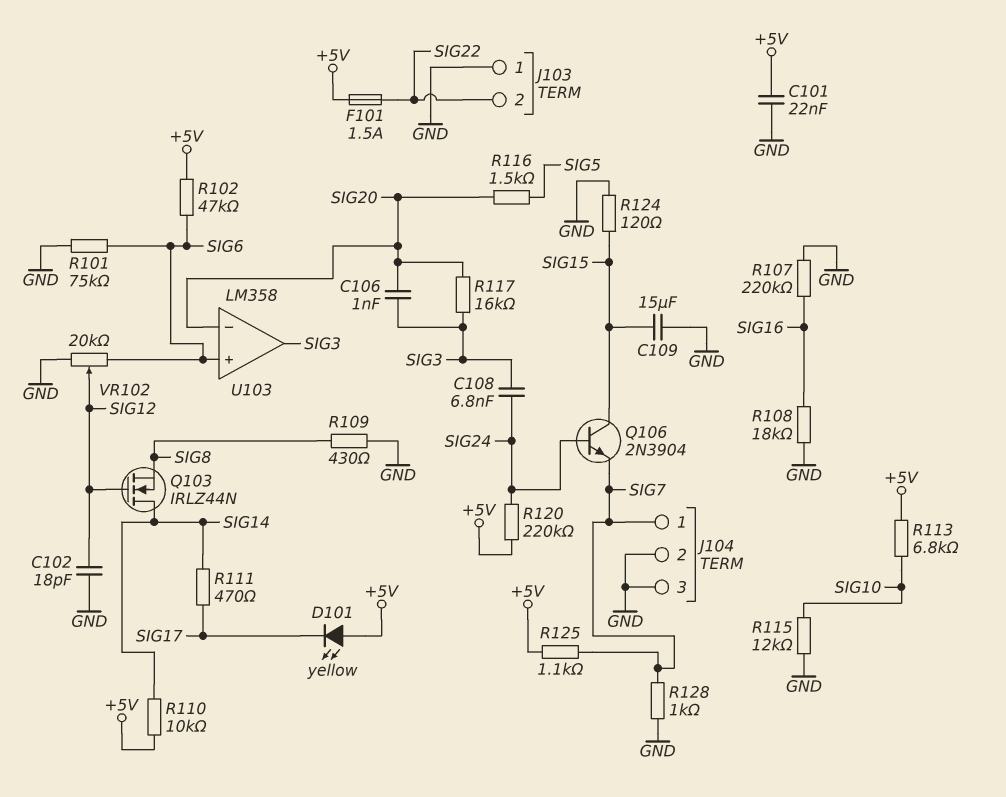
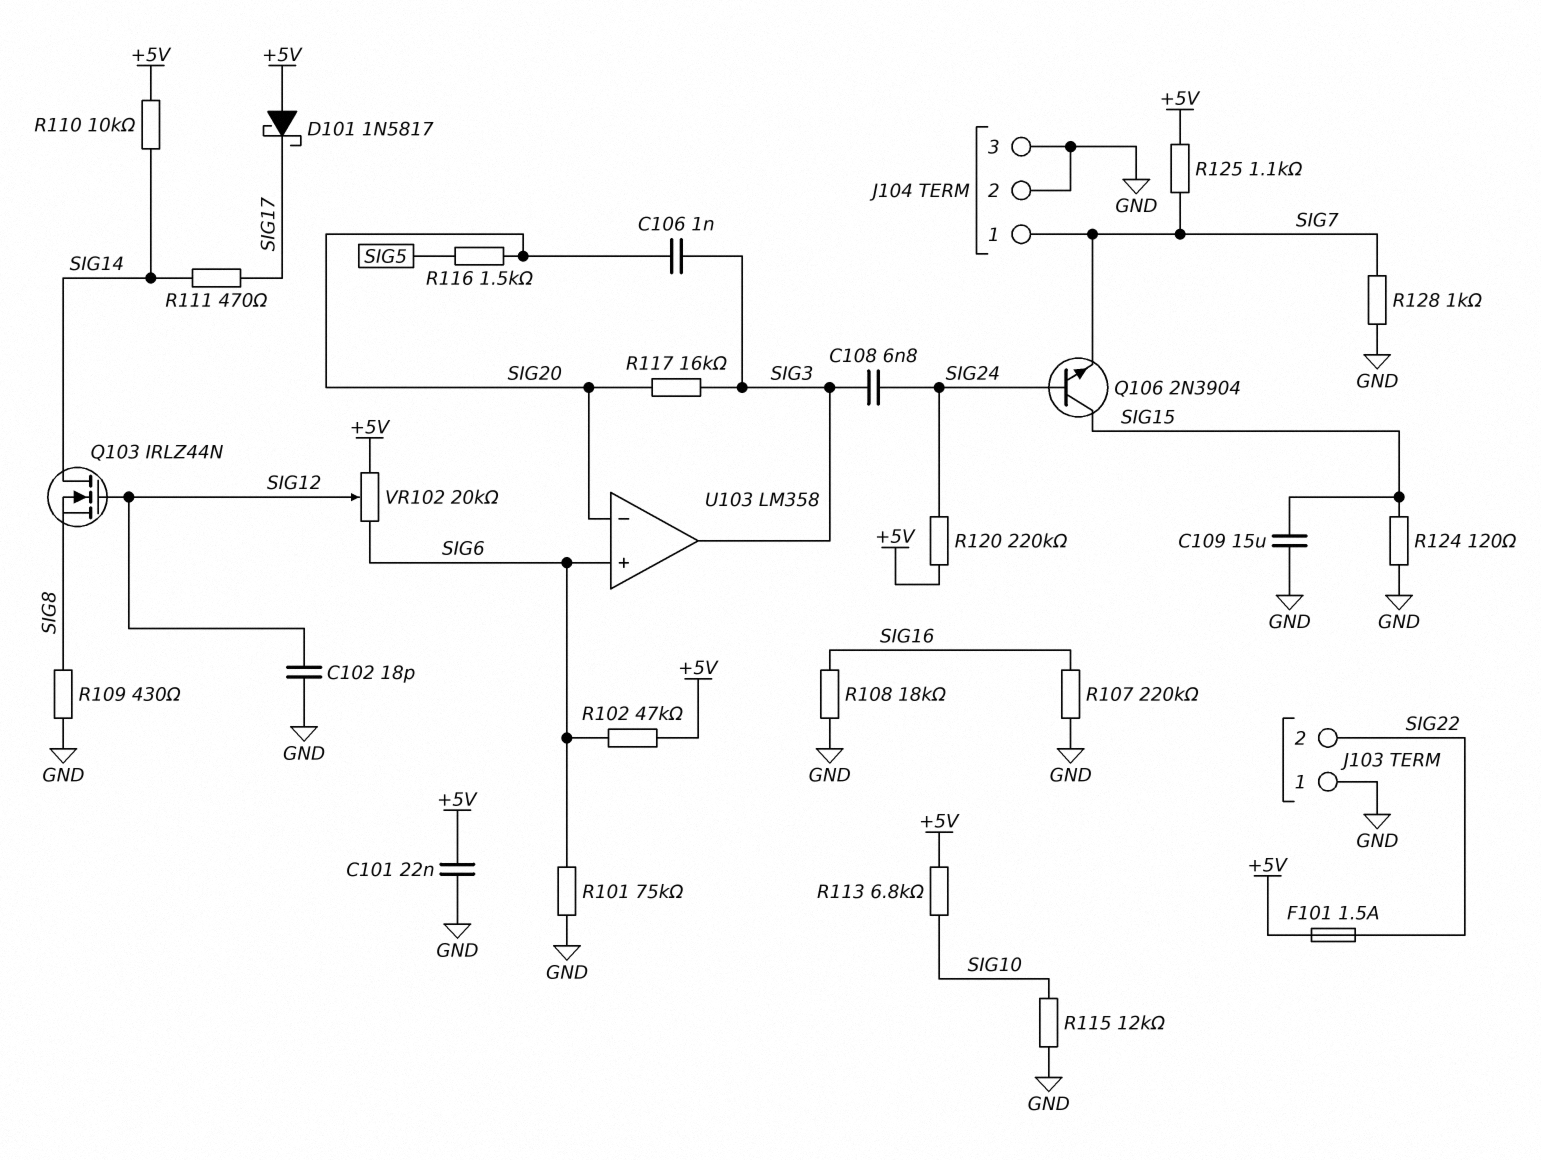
D101: LED yellow (A +5V, K SIG17) -> schottky 1N5817 (A +5V, K SIG17)
VR102: 20k (GND, SIG6, wiper SIG12) -> 20k (+5V, SIG6, wiper SIG12)

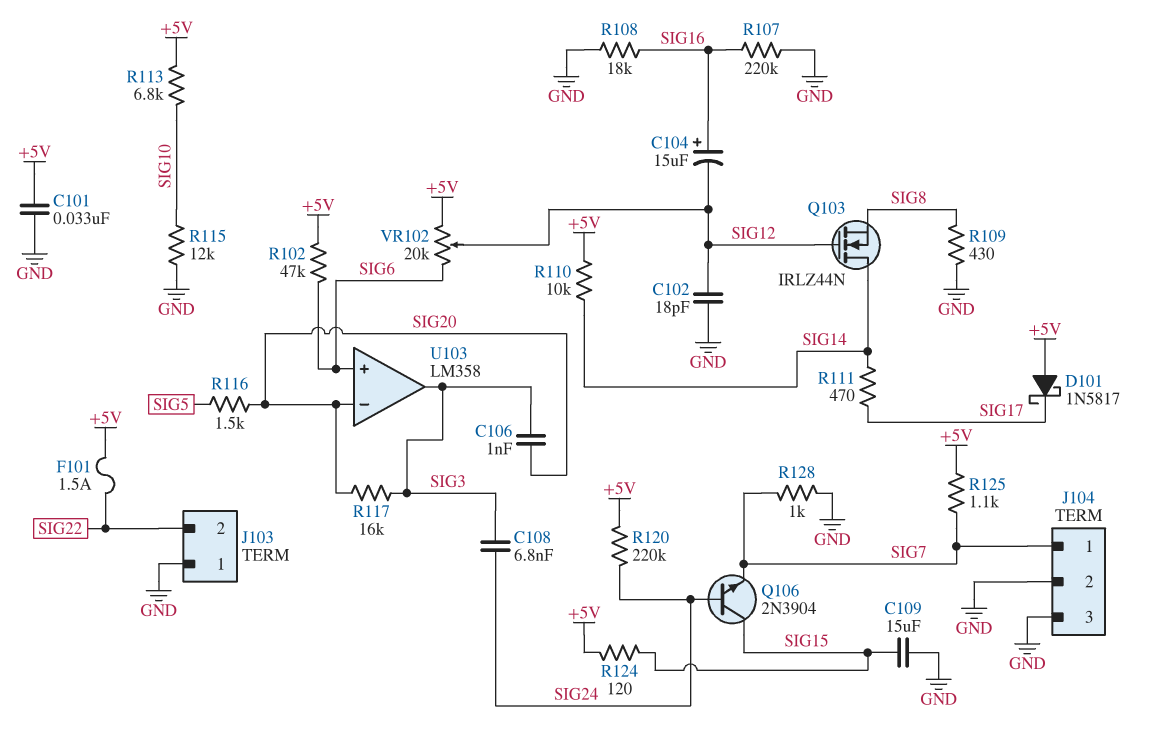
C101: 22nF (+5V, GND) -> 33nF (+5V, GND)
C104: none -> 15uF (plus SIG16, minus SIG12)
R101: 75k (GND, SIG6) -> none
R124: 120 (GND, SIG15) -> 120 (+5V, SIG15)

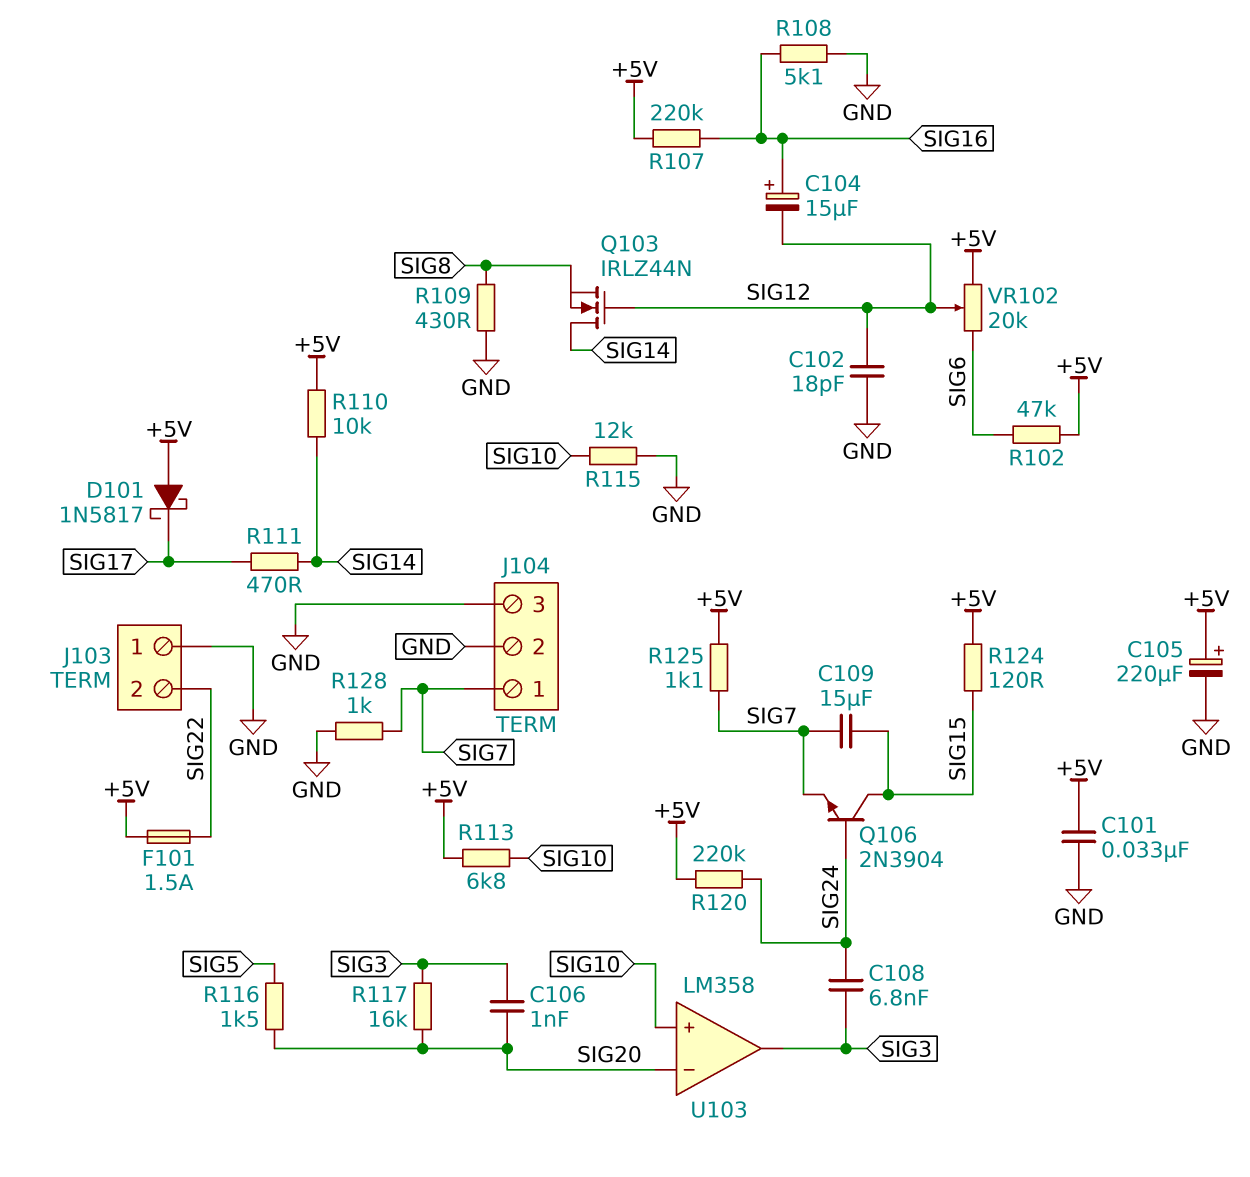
C105: none -> 220uF (plus +5V, minus GND)
C109: 15uF (GND, SIG15) -> 15uF (SIG7, SIG15)
R107: 220k (GND, SIG16) -> 220k (+5V, SIG16)
R108: 18k (GND, SIG16) -> 5.1k (GND, SIG16)
U103 pin in+: SIG6 -> SIG10

